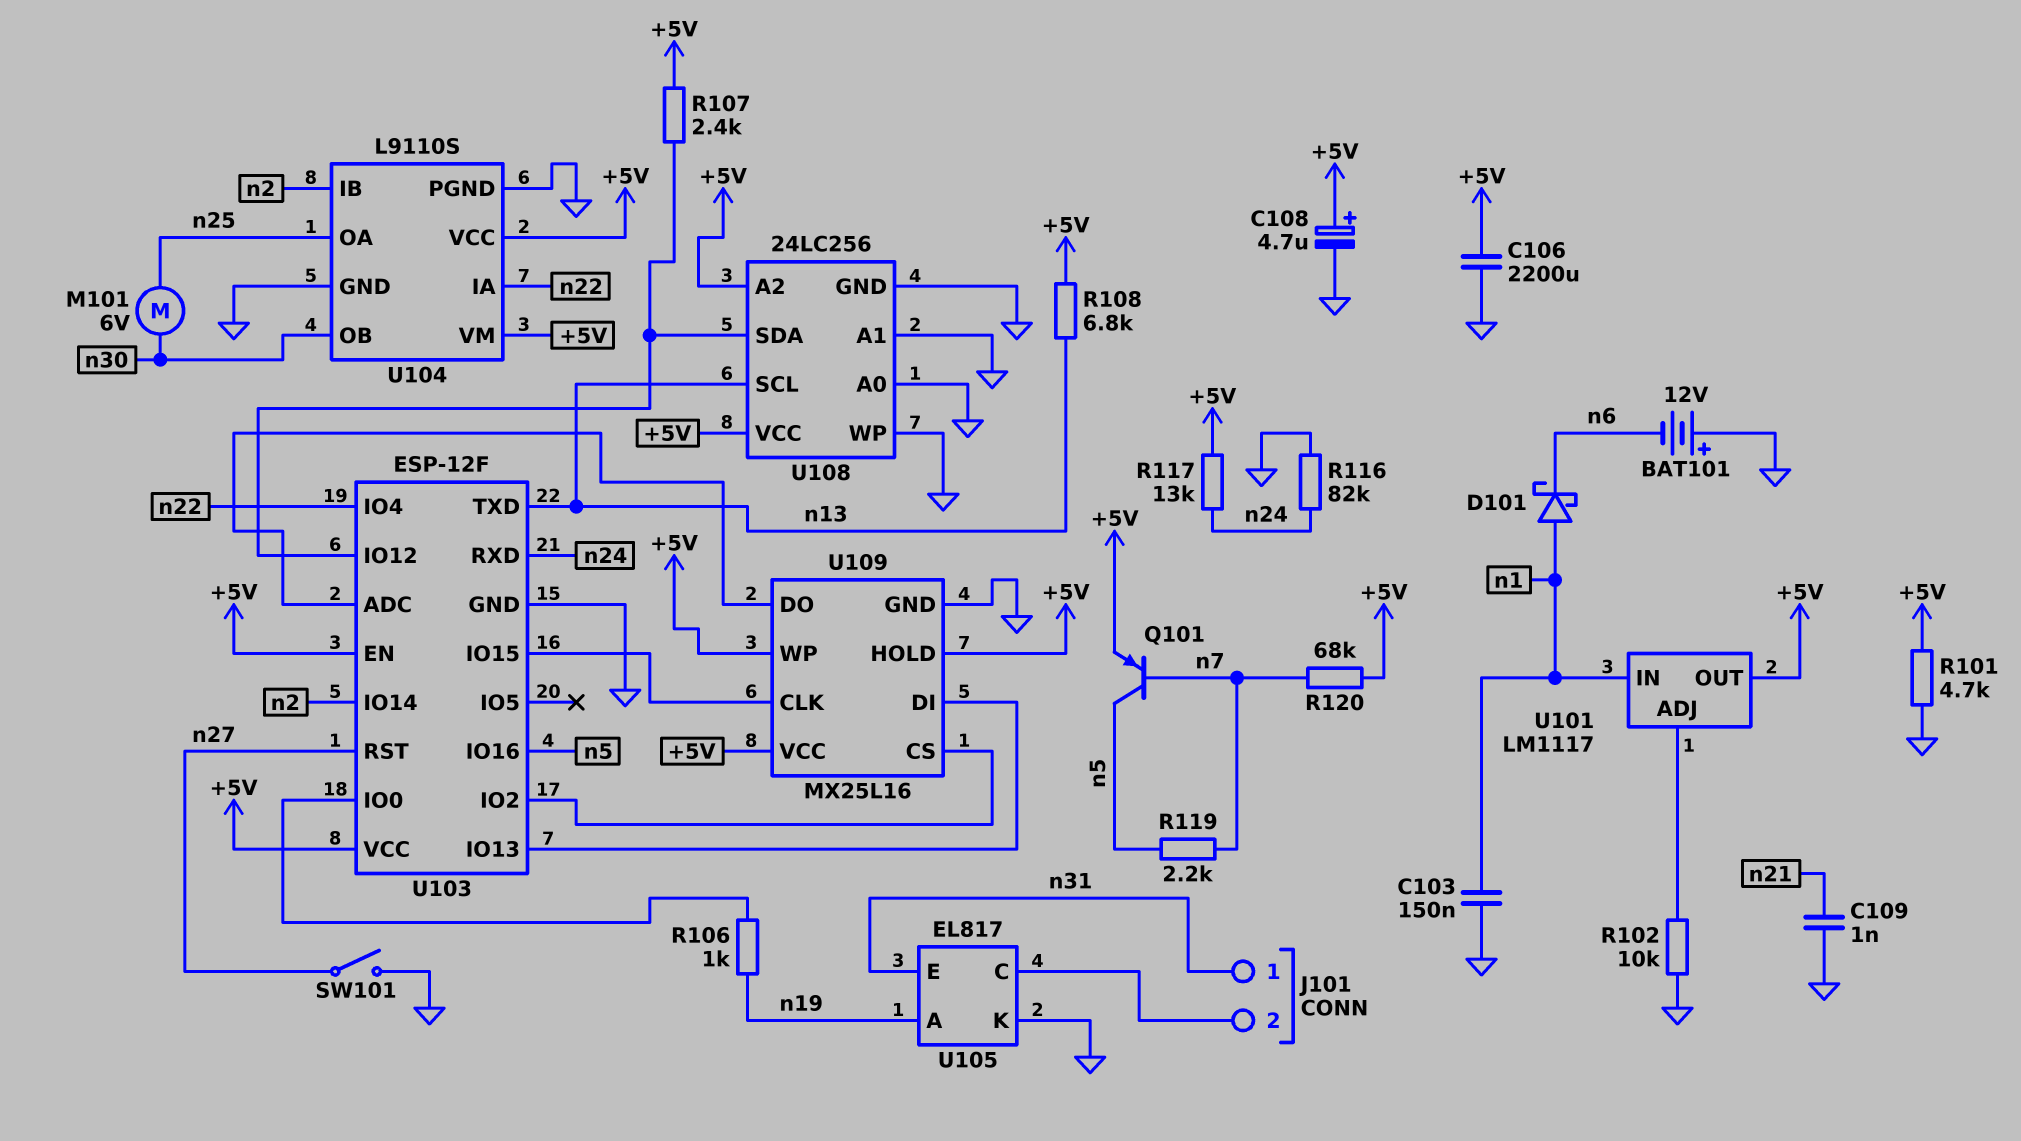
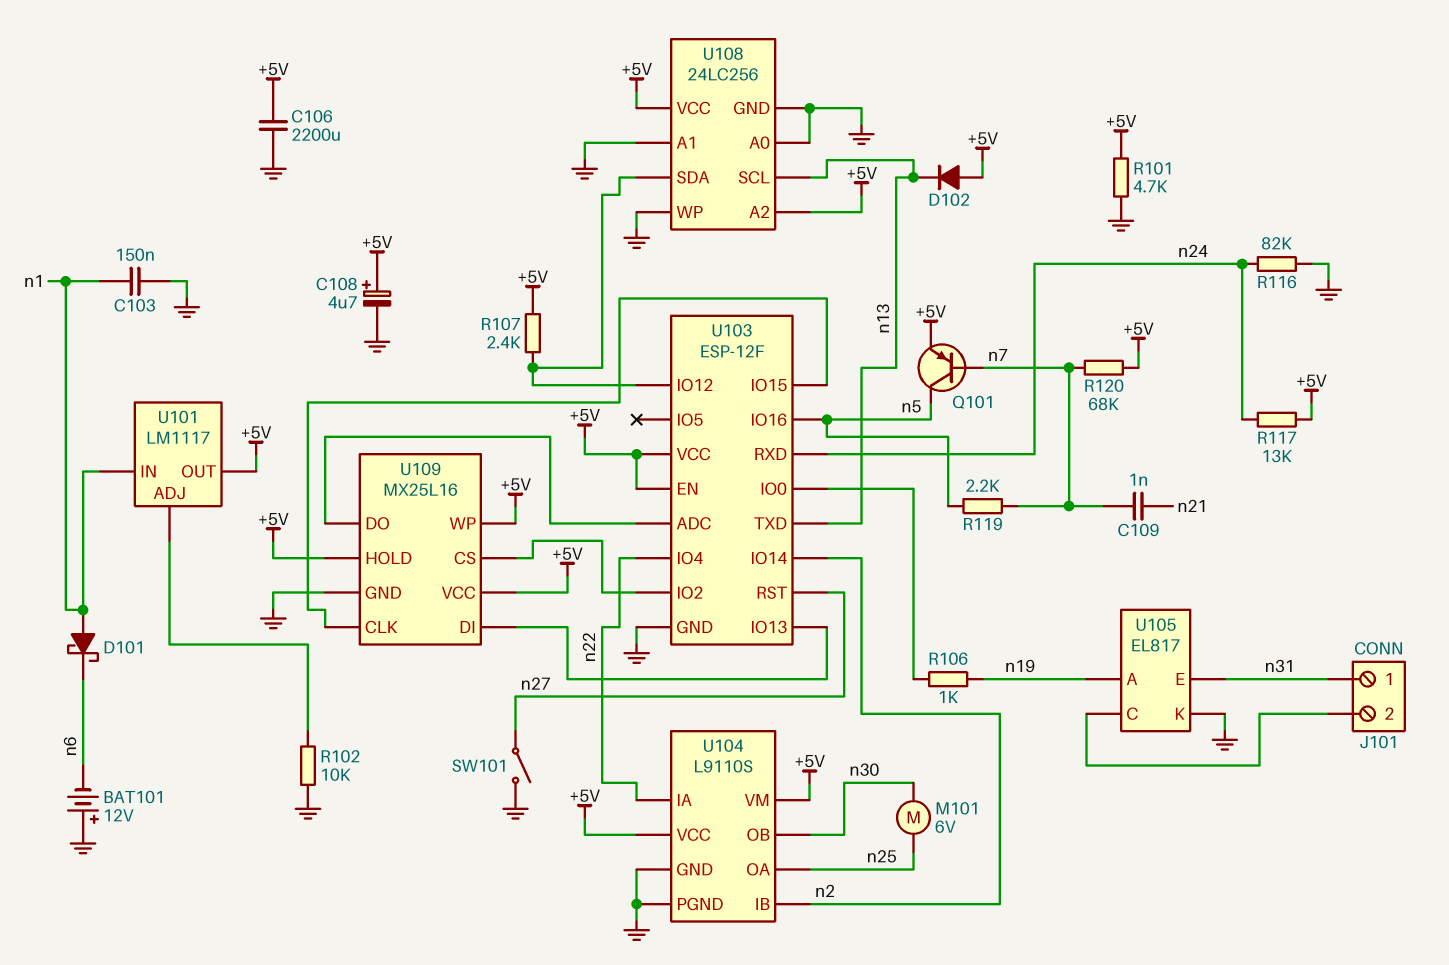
C109: 1nF (GND, n21) -> 1nF (n7, n21)
D102: none -> diode (A +5V, K n13)
R108: 6.8k (+5V, n13) -> none

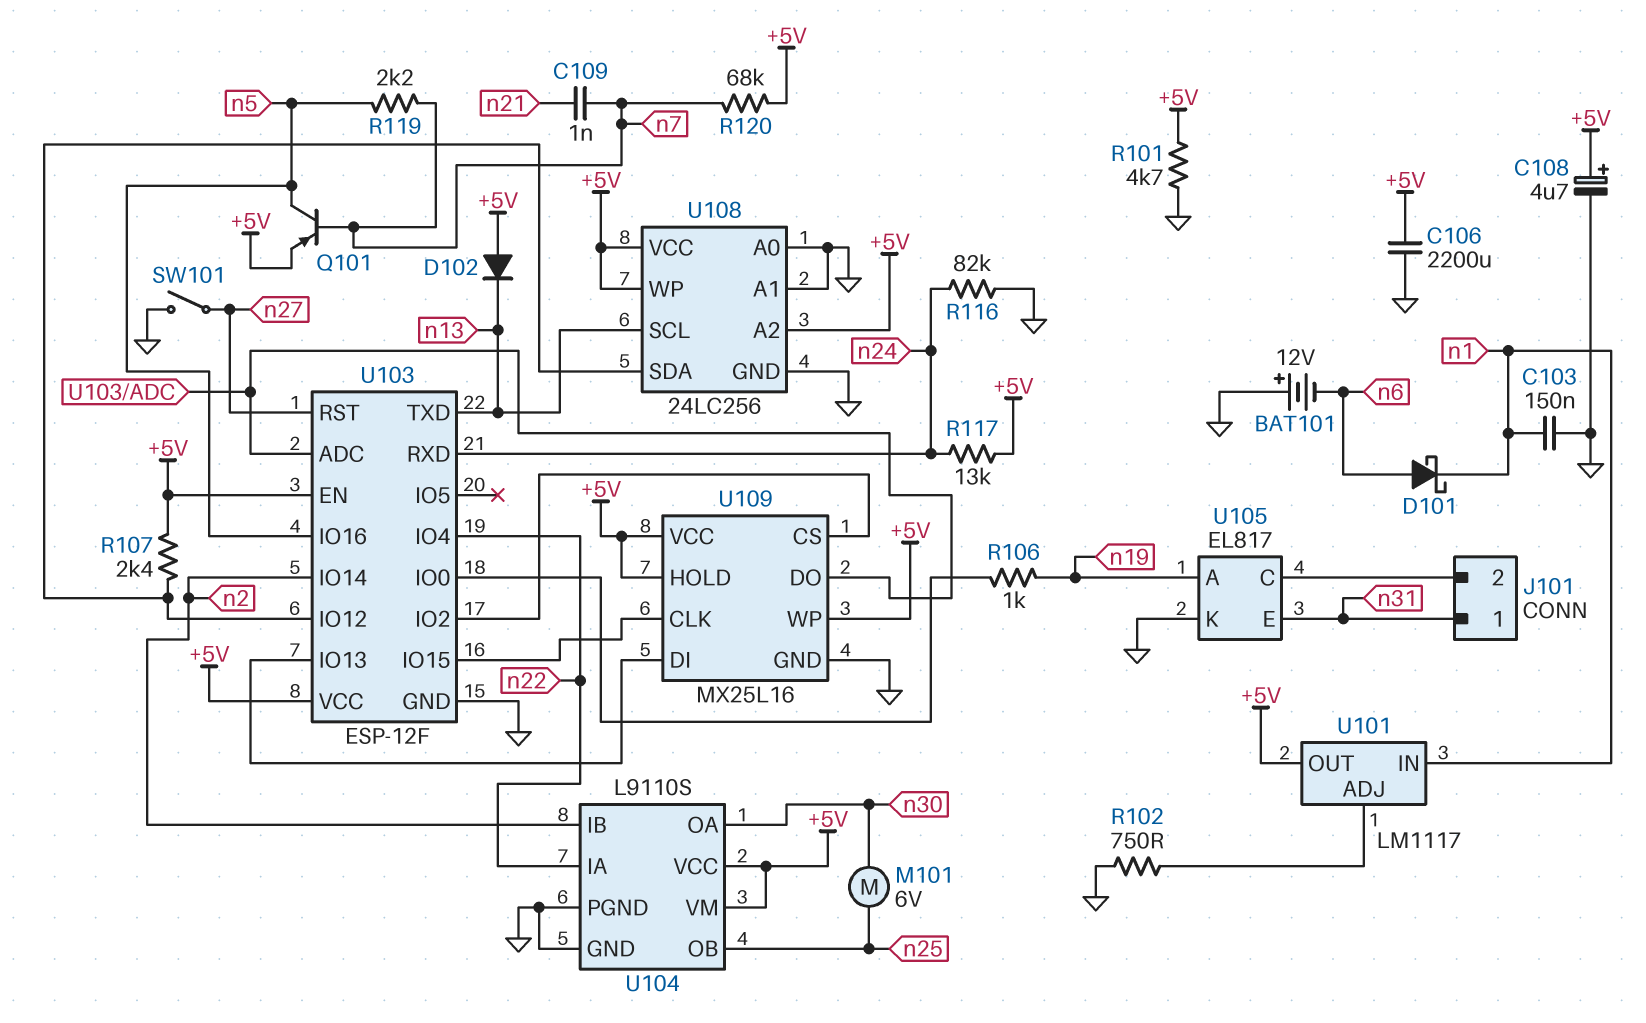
D101: schottky (A n1, K n6) -> schottky (A n6, K n1)
R102: 10k (GND, U101/ADJ) -> 750 (GND, U101/ADJ)
U104 pin OA: n25 -> n30
U104 pin OB: n30 -> n25
U108 pin WP: GND -> +5V

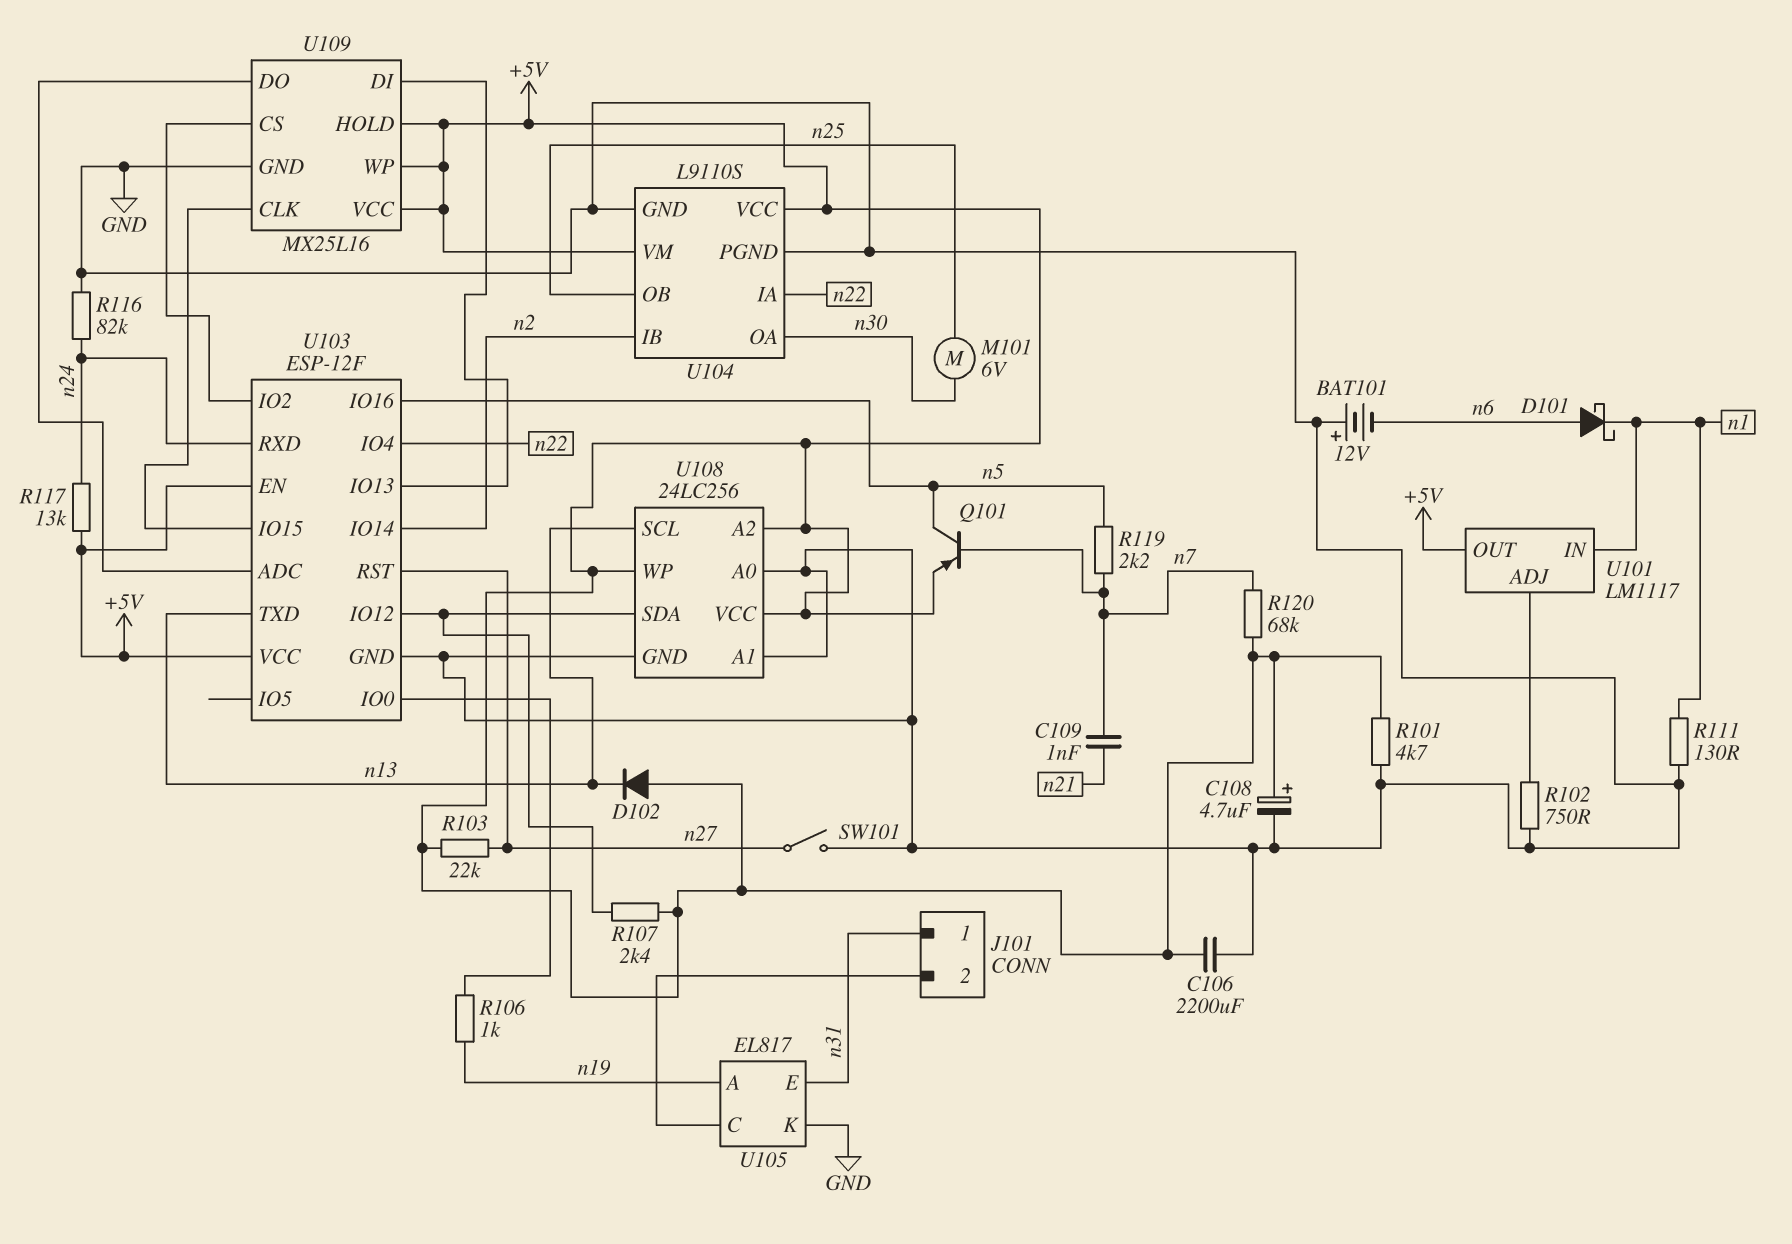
C103: 150nF (GND, n1) -> none
R103: none -> 22k (+5V, n27)
R111: none -> 130 (GND, n1)

